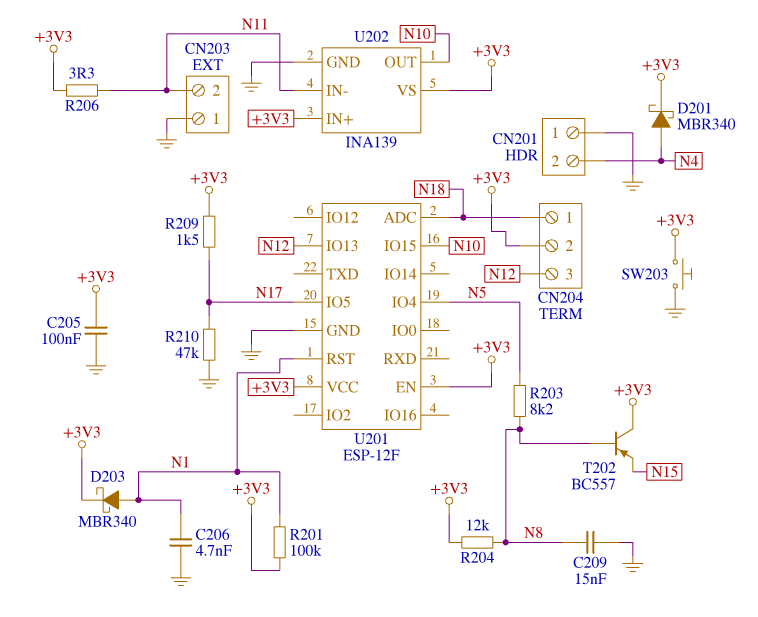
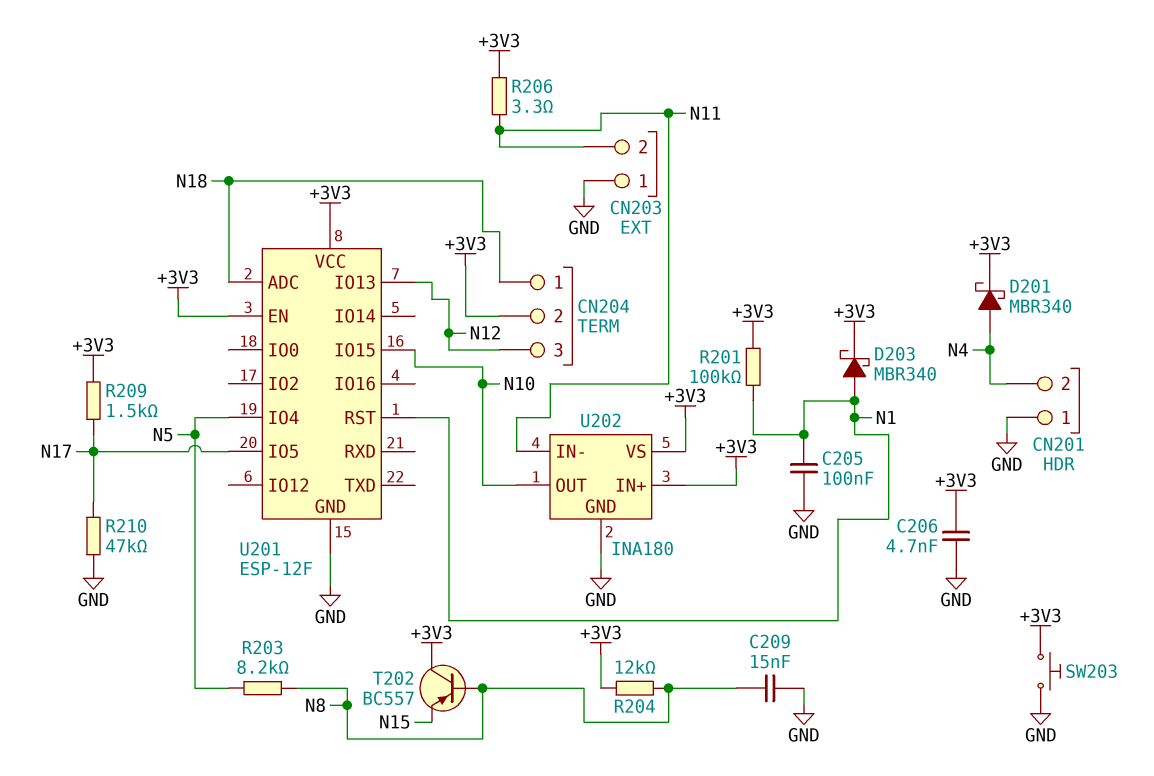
C205: 100nF (+3V3, GND) -> 100nF (GND, N1)
C206: 4.7nF (GND, N1) -> 4.7nF (+3V3, GND)
U202: INA139 -> INA180

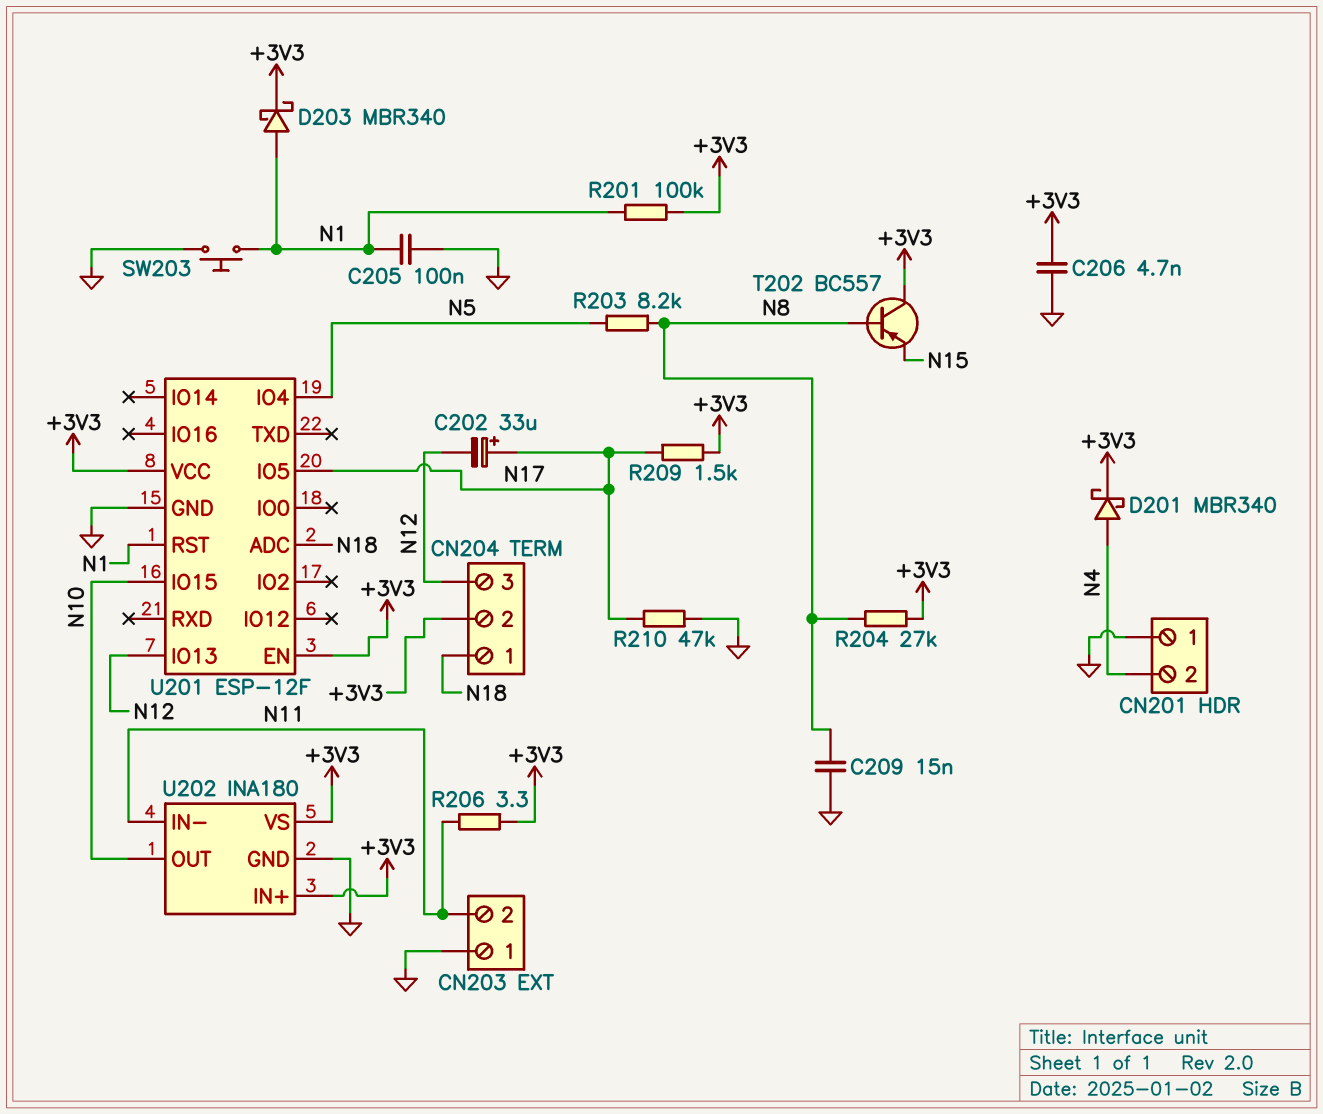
C202: none -> 33uF (plus N17, minus N12)
R204: 12k (+3V3, N8) -> 27k (+3V3, N8)
SW203: button (+3V3, GND) -> button (GND, N1)

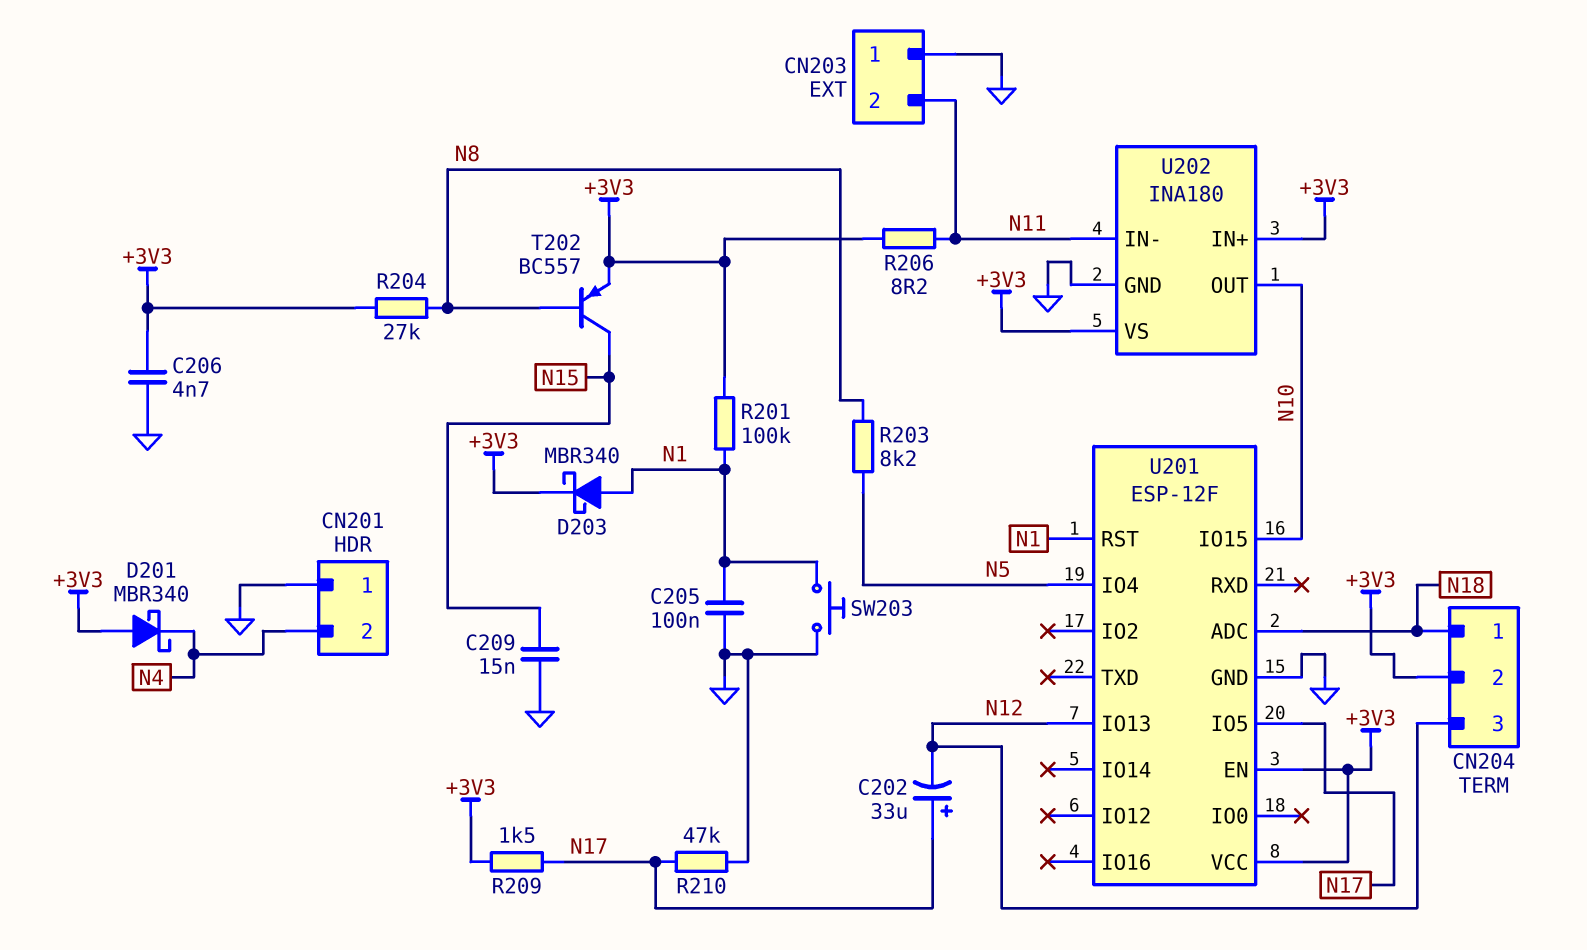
C209: 15nF (GND, N8) -> 15nF (GND, N15)
D201: schottky MBR340 (A N4, K +3V3) -> schottky MBR340 (A +3V3, K N4)
R206: 3.3 (+3V3, N11) -> 8.2 (+3V3, N11)
T202: PNP BC557 (B N8, C +3V3, E N15) -> PNP BC557 (B N8, C N15, E +3V3)

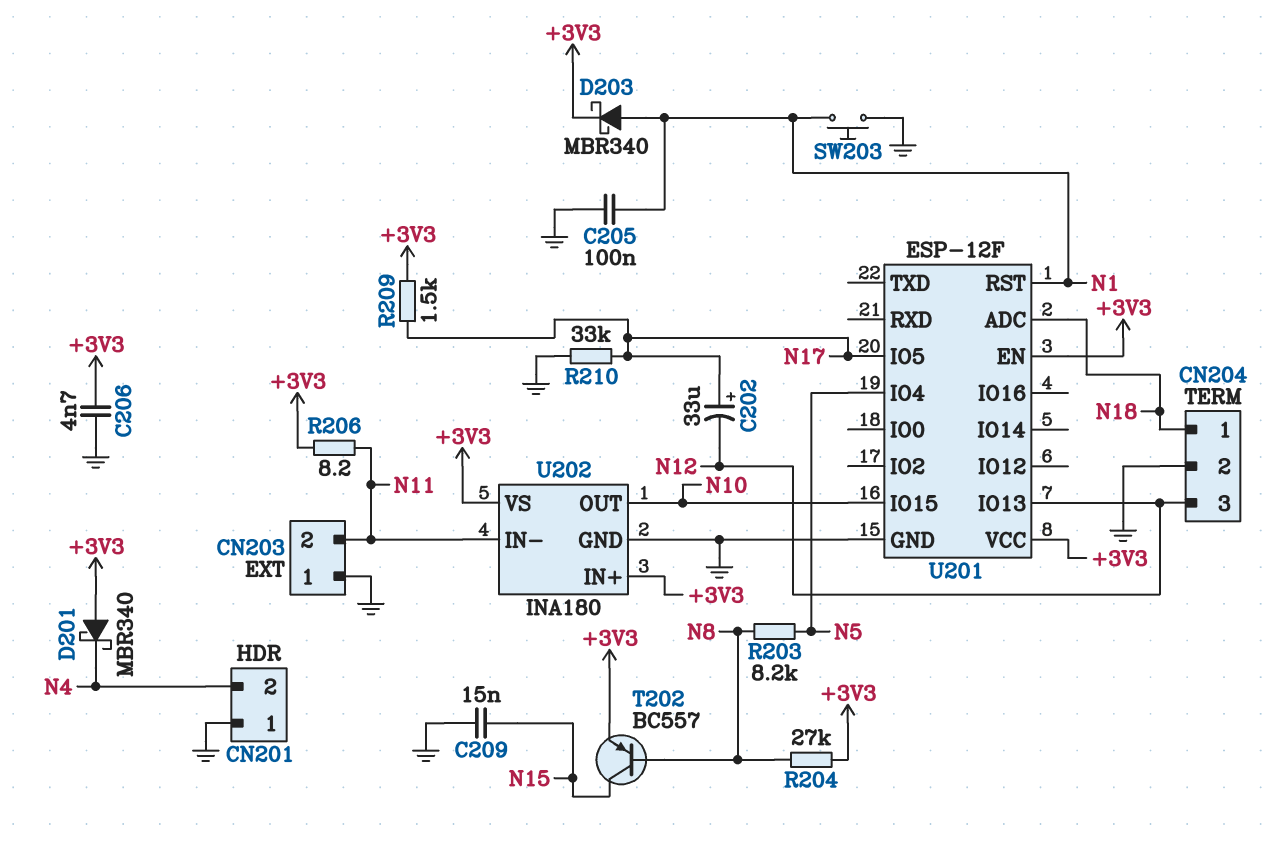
CN204 pin 2: +3V3 -> GND
R201: 100k (+3V3, N1) -> none
R210: 47k (GND, N17) -> 33k (GND, N17)

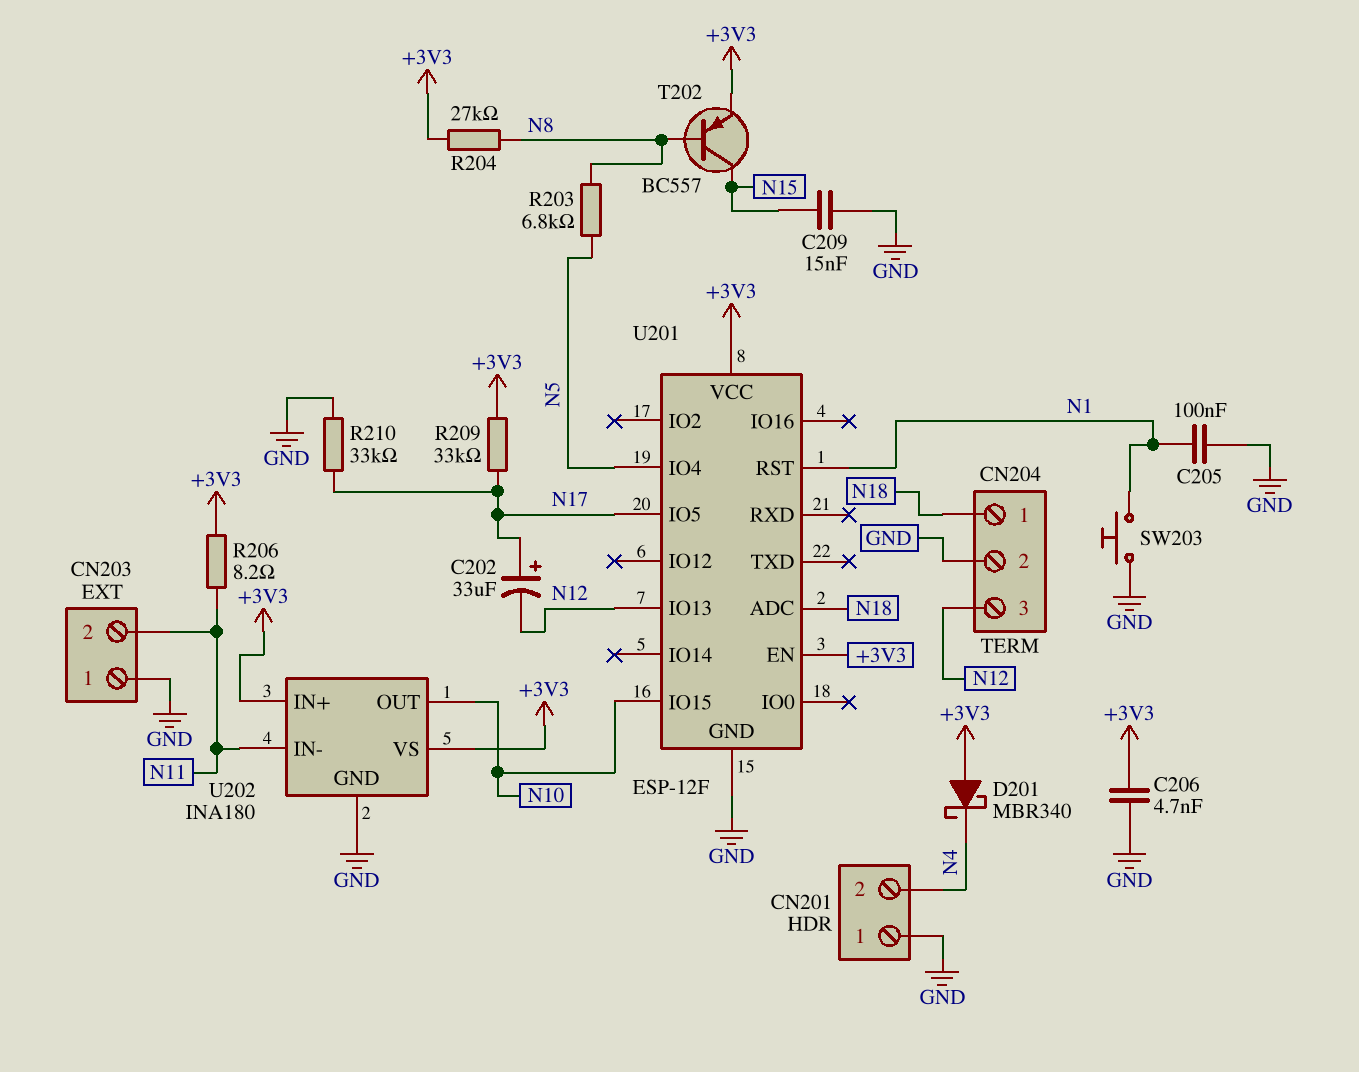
D203: schottky MBR340 (A N1, K +3V3) -> none
R203: 8.2k (N5, N8) -> 6.8k (N5, N8)
R209: 1.5k (+3V3, N17) -> 33k (+3V3, N17)

